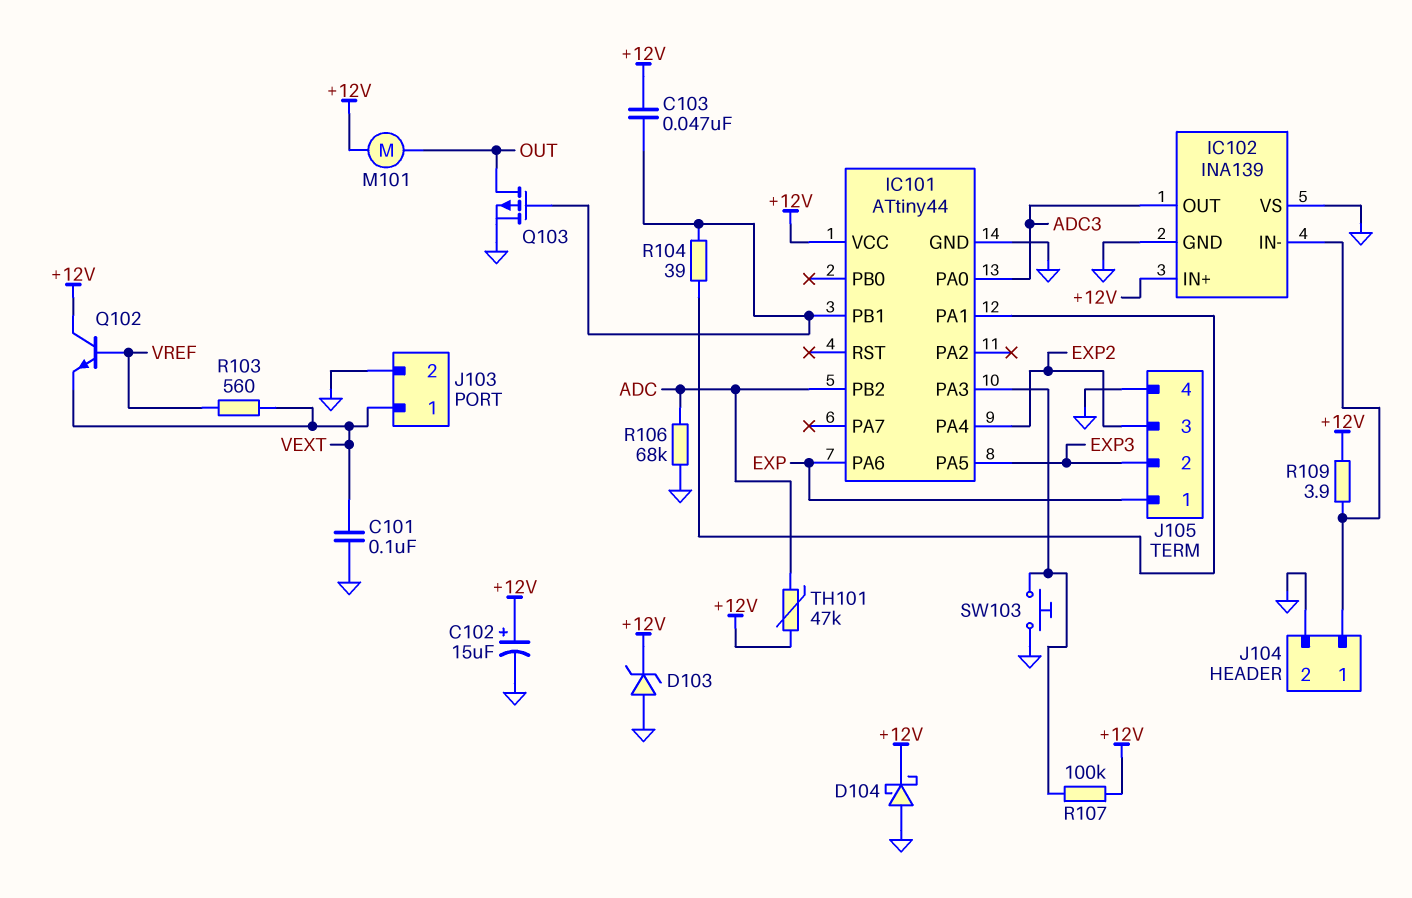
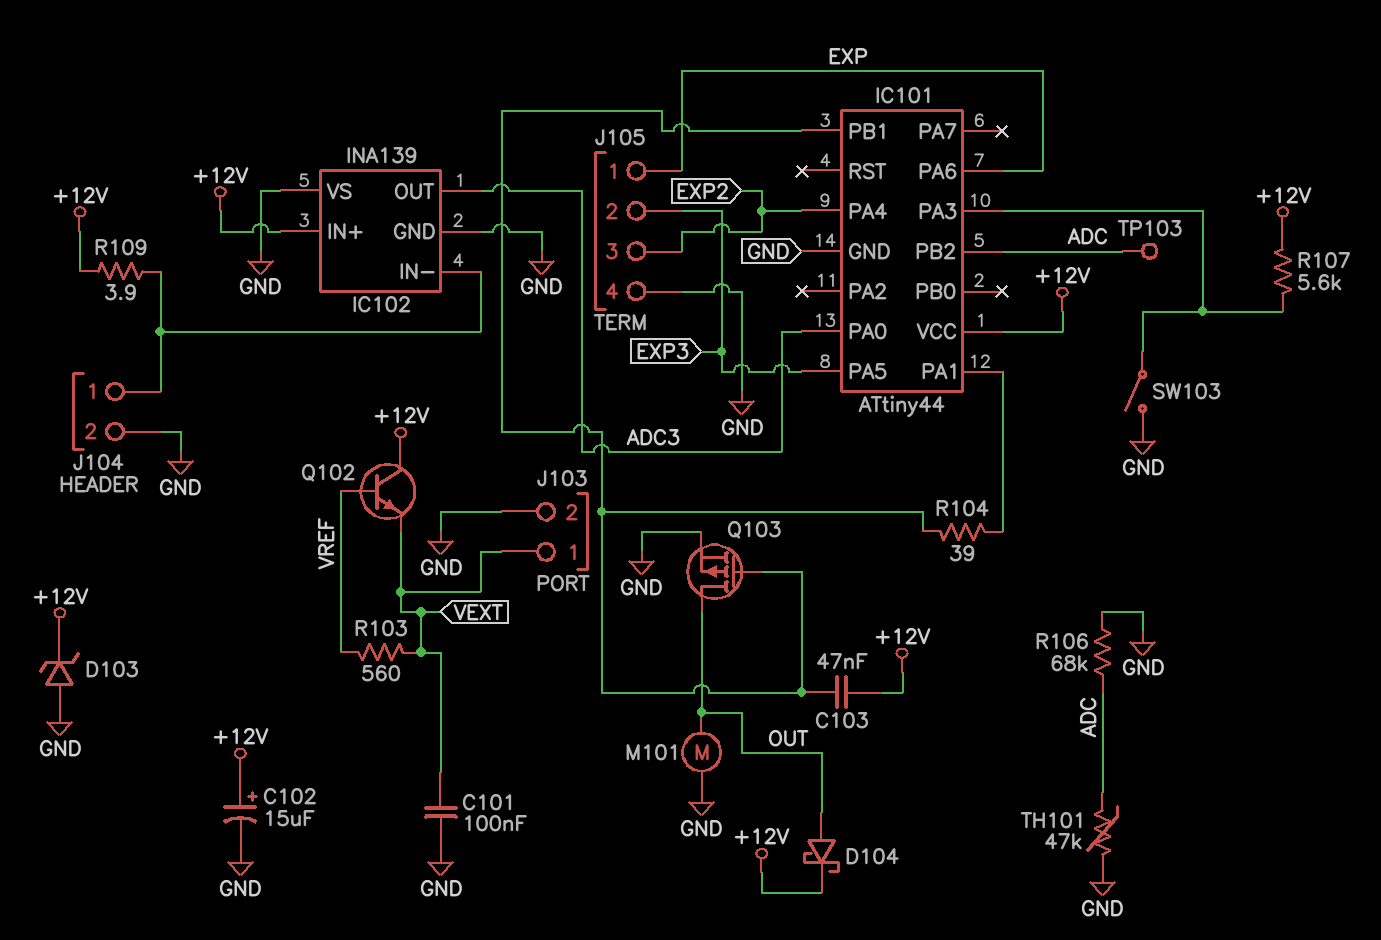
D104: schottky (A GND, K +12V) -> schottky (A OUT, K +12V)
M101: motor (+12V, OUT) -> motor (GND, OUT)
R107: 100k (+12V, IC101/PA3) -> 5.6k (+12V, IC101/PA3)
SW103: button (GND, IC101/PA3) -> switch (GND, IC101/PA3)
TH101: 47k (+12V, ADC) -> 47k (ADC, GND)
TP103: none -> test point (ADC)

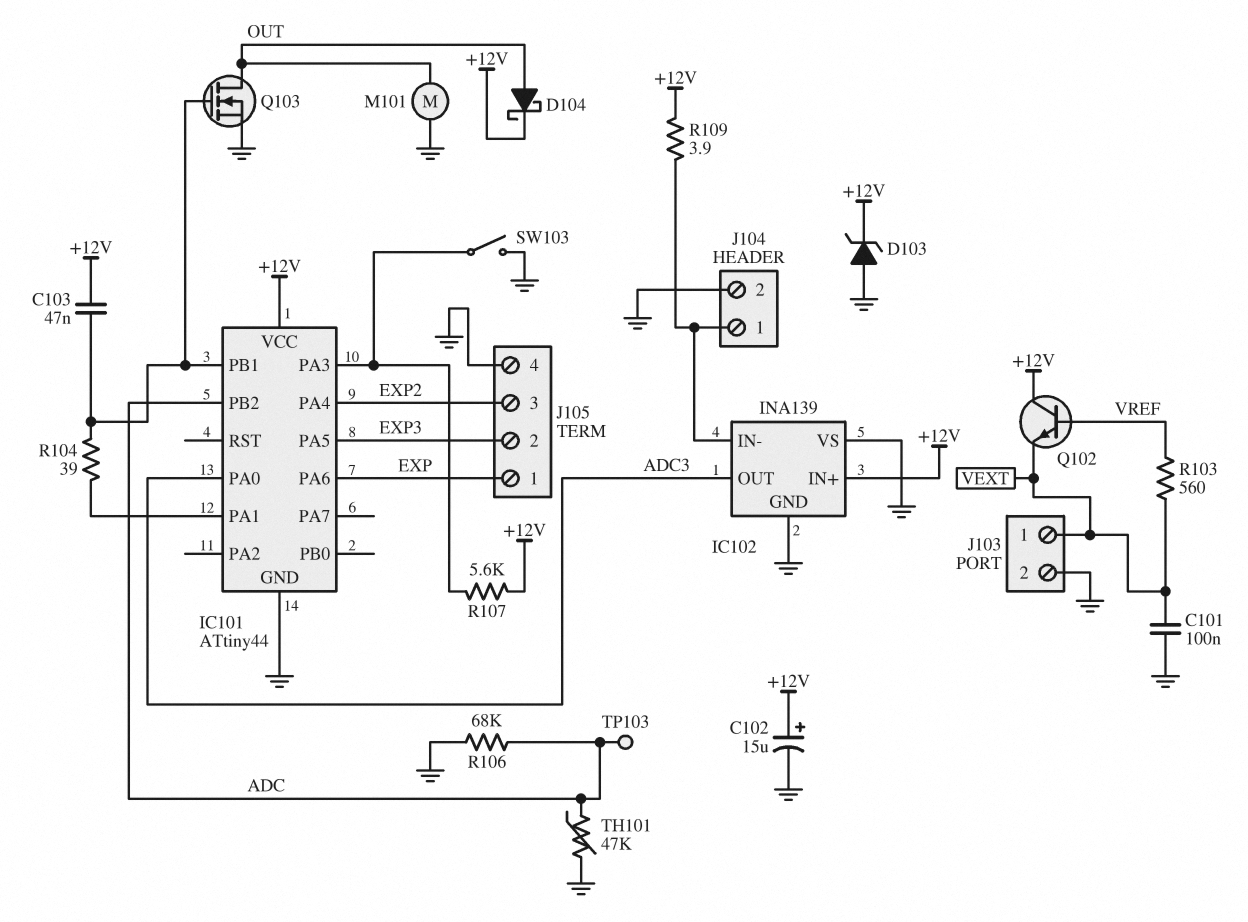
Q103: PMOS (G IC101/PB1, D OUT, S GND) -> NMOS (G IC101/PB1, D OUT, S GND)

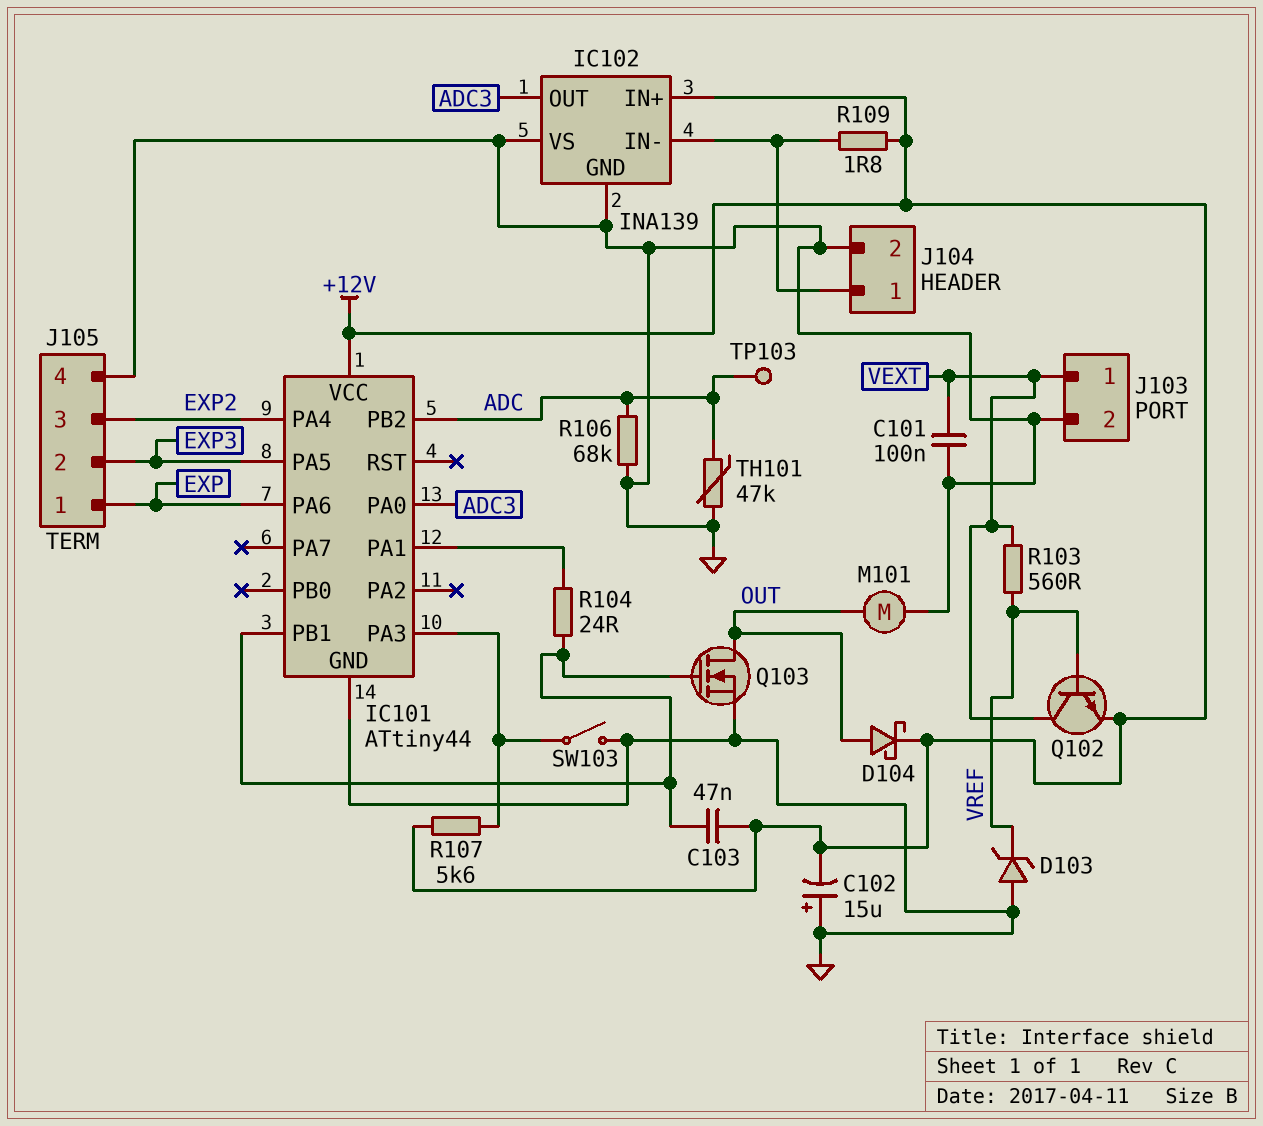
C102: 15uF (plus +12V, minus GND) -> 15uF (plus GND, minus +12V)
D103: zener (A GND, K +12V) -> zener (A GND, K VREF)
Q102: NPN (B VREF, C +12V, E VEXT) -> NPN (B VREF, C VEXT, E +12V)
R104: 39 (IC101/PA1, IC101/PB1) -> 24 (IC101/PA1, IC101/PB1)
R109: 3.9 (+12V, IC102/IN-) -> 1.8 (+12V, IC102/IN-)

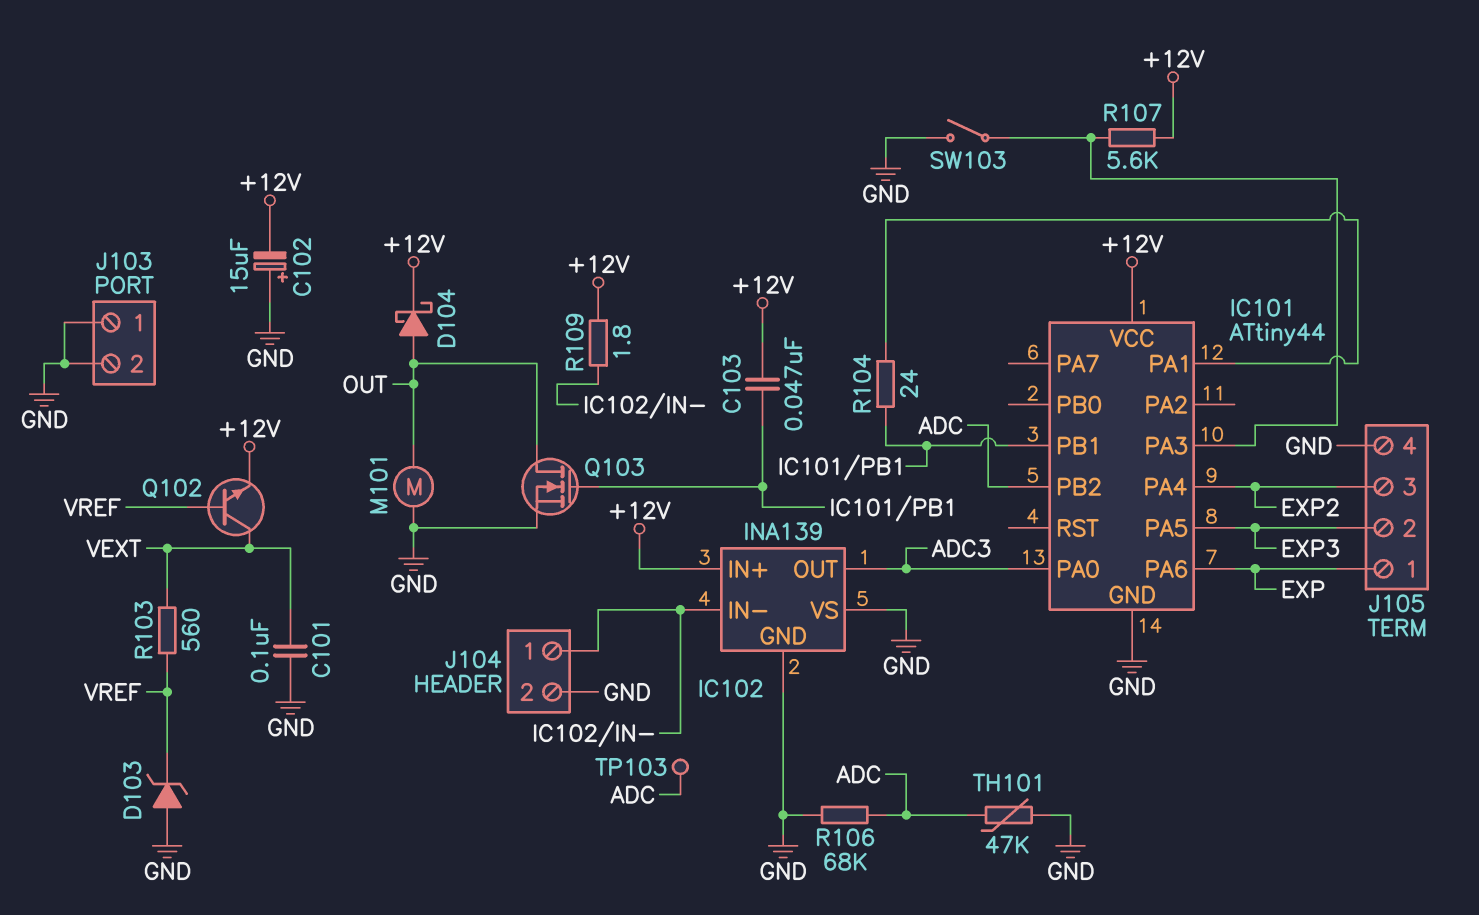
J103 pin 1: VEXT -> GND

